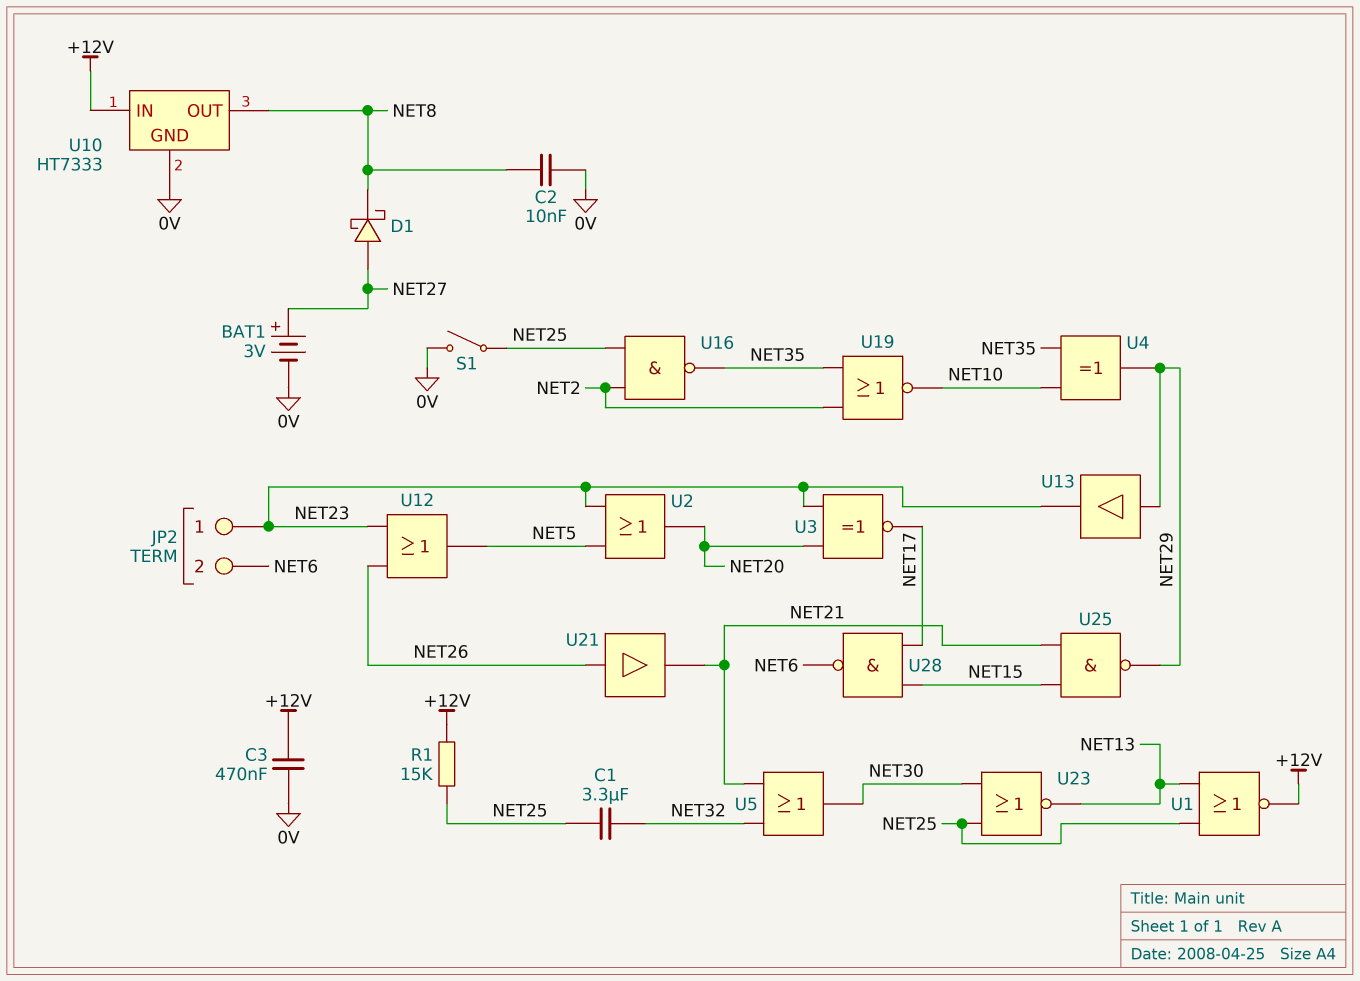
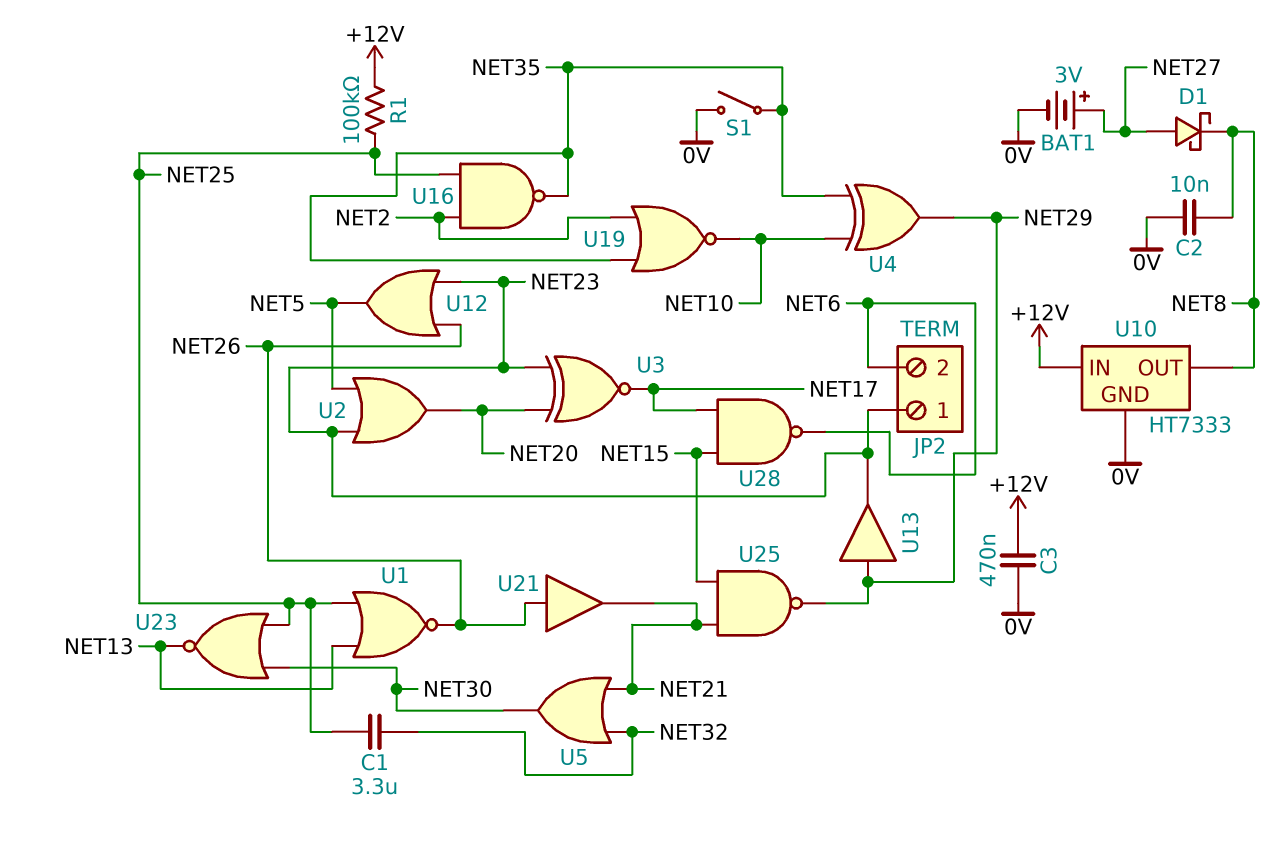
R1: 15k (+12V, NET25) -> 100k (+12V, NET25)
S1: switch (0V, NET25) -> switch (0V, NET35)
U1: NOR (in NET13, in NET25, out +12V) -> NOR (in NET13, in NET25, out NET26)

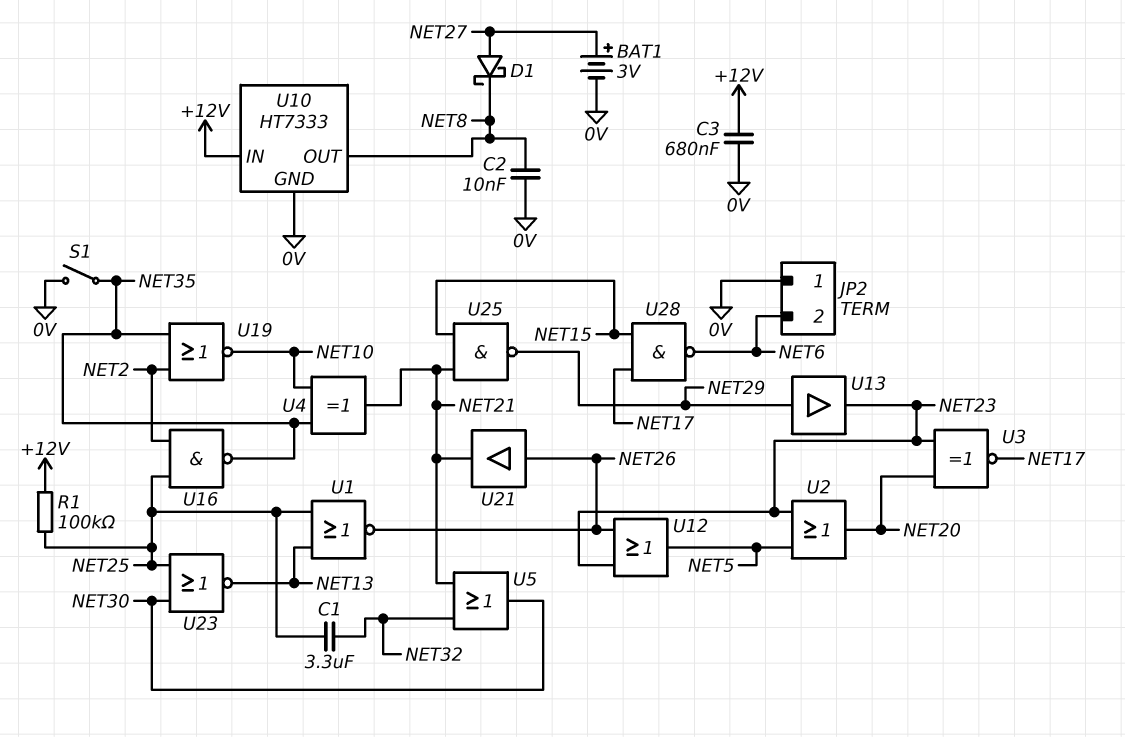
C3: 470nF (+12V, 0V) -> 680nF (+12V, 0V)
JP2 pin 1: NET23 -> 0V
U4: XOR (in NET10, in NET35, out NET29) -> XOR (in NET10, in NET35, out NET21)

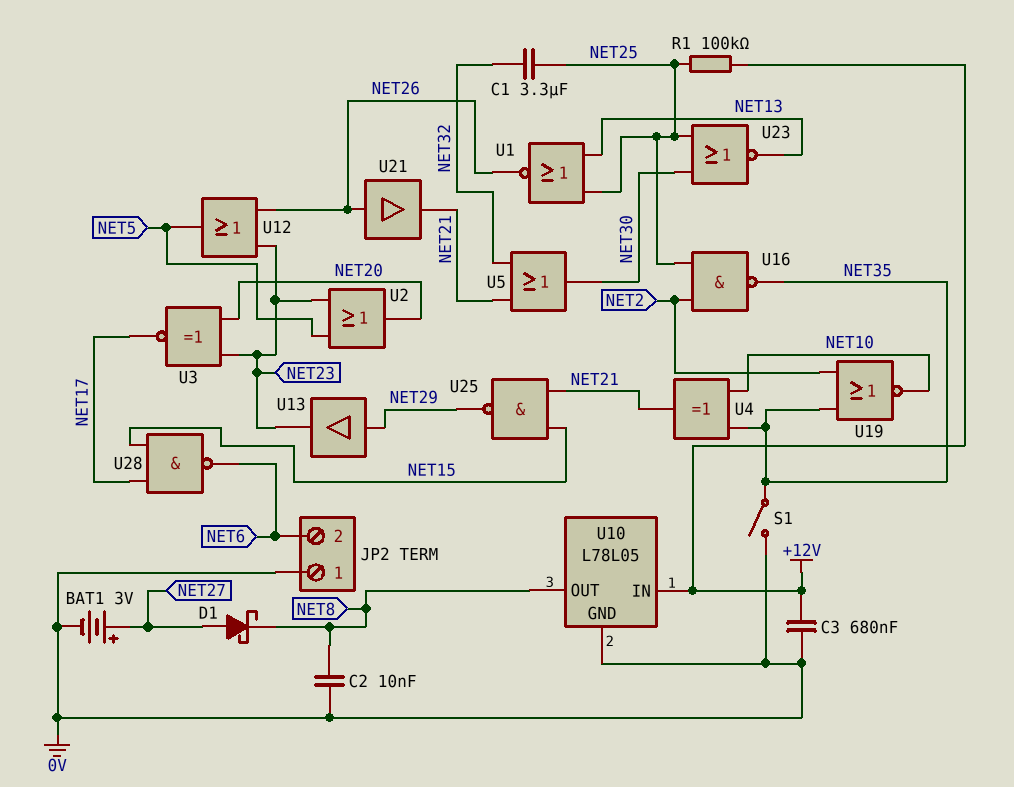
U10: HT7333 -> L78L05

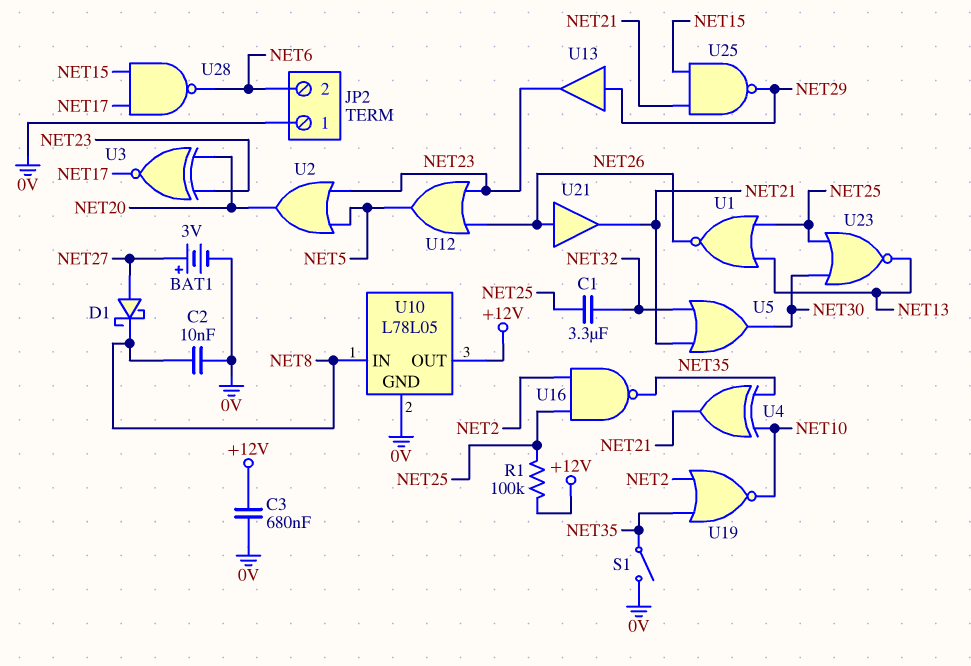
U10 pin IN: +12V -> NET8
U10 pin OUT: NET8 -> +12V

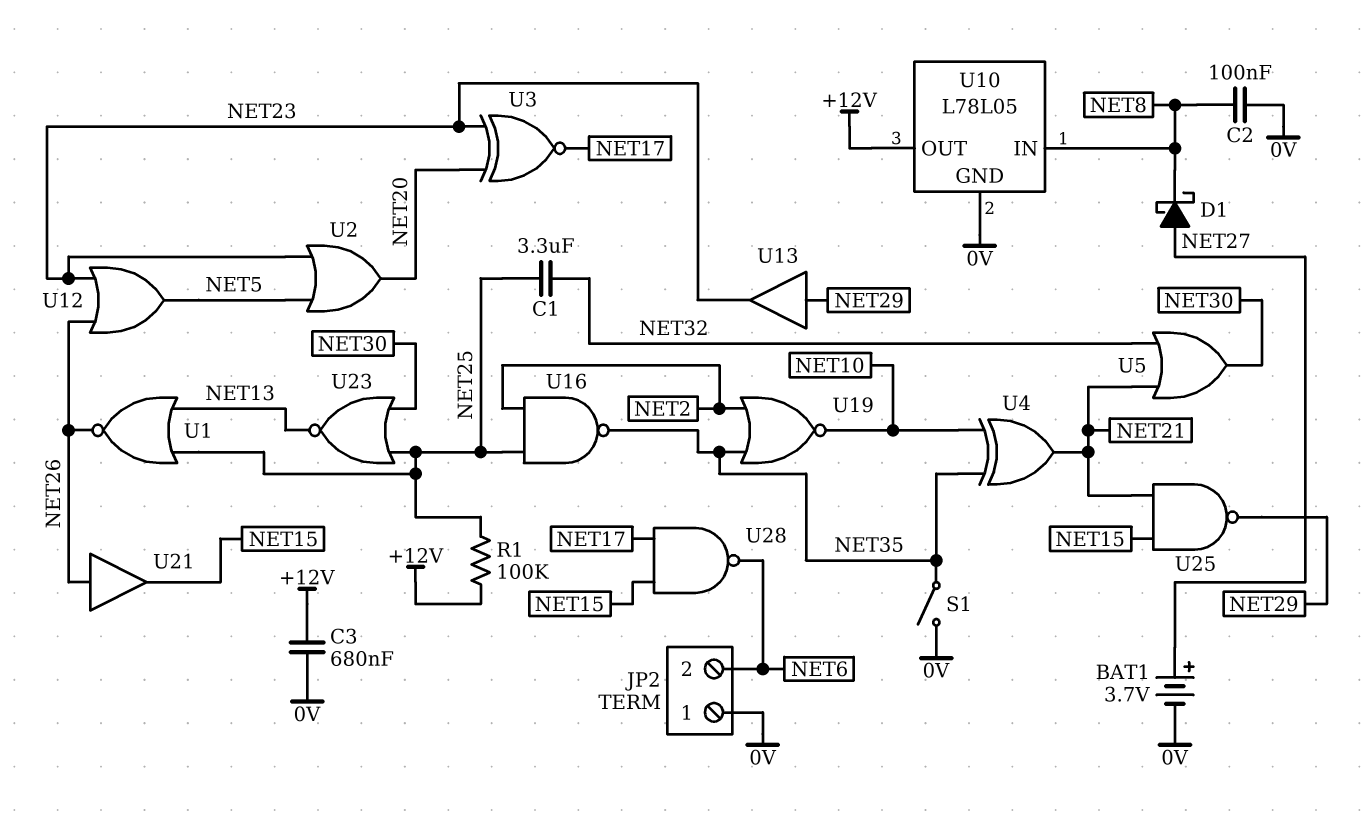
BAT1: 3V (plus NET27, minus 0V) -> 3.7V (plus NET27, minus 0V)
C2: 10nF (0V, NET8) -> 100nF (0V, NET8)
U21: buffer (in NET26, out NET21) -> buffer (in NET26, out NET15)

